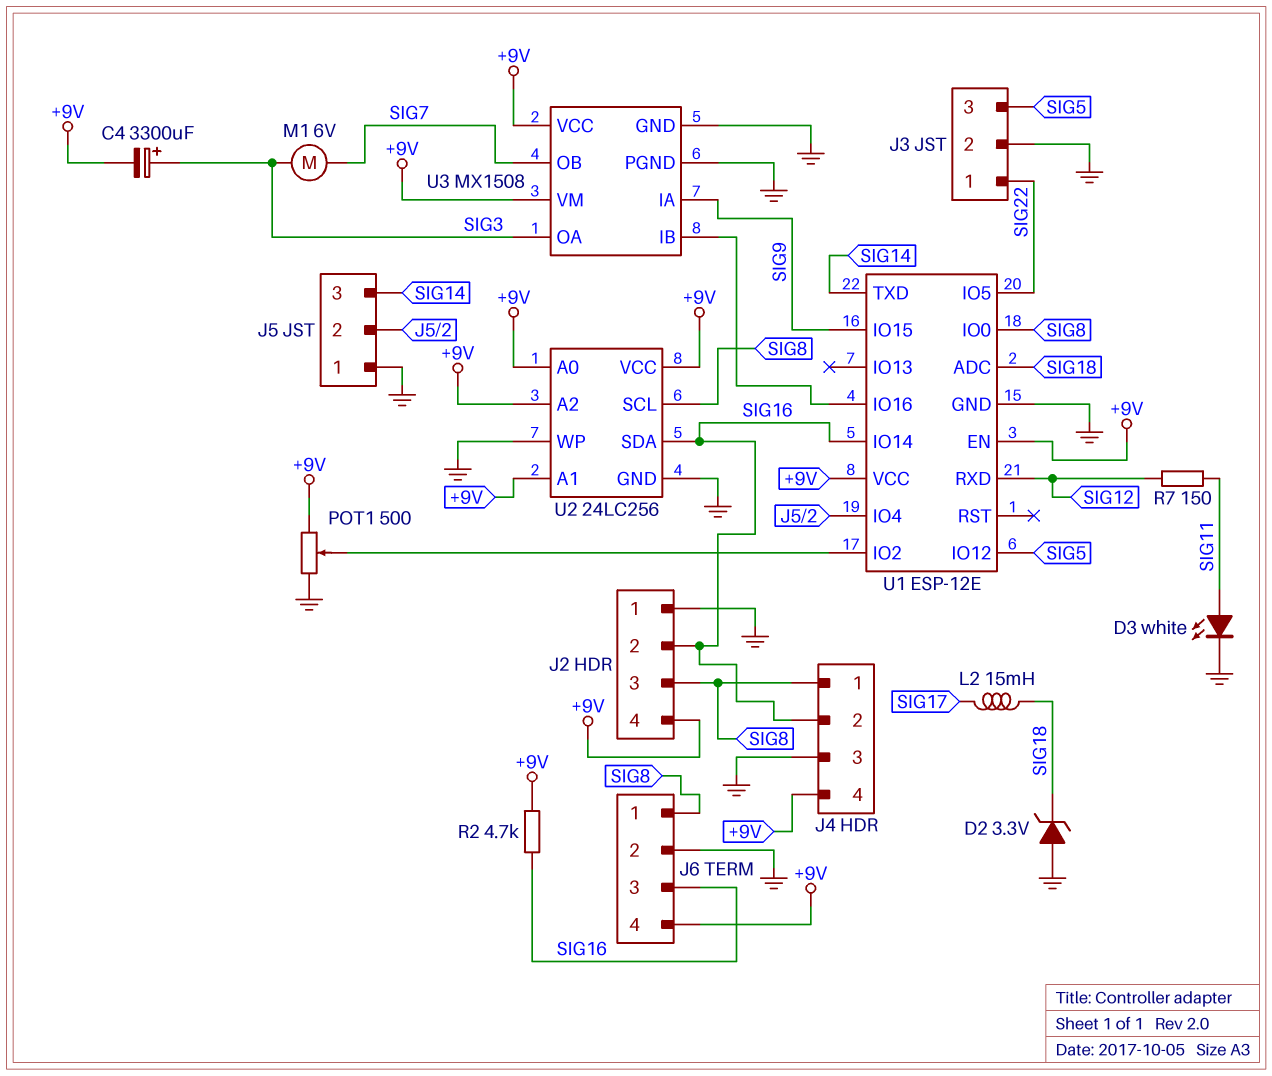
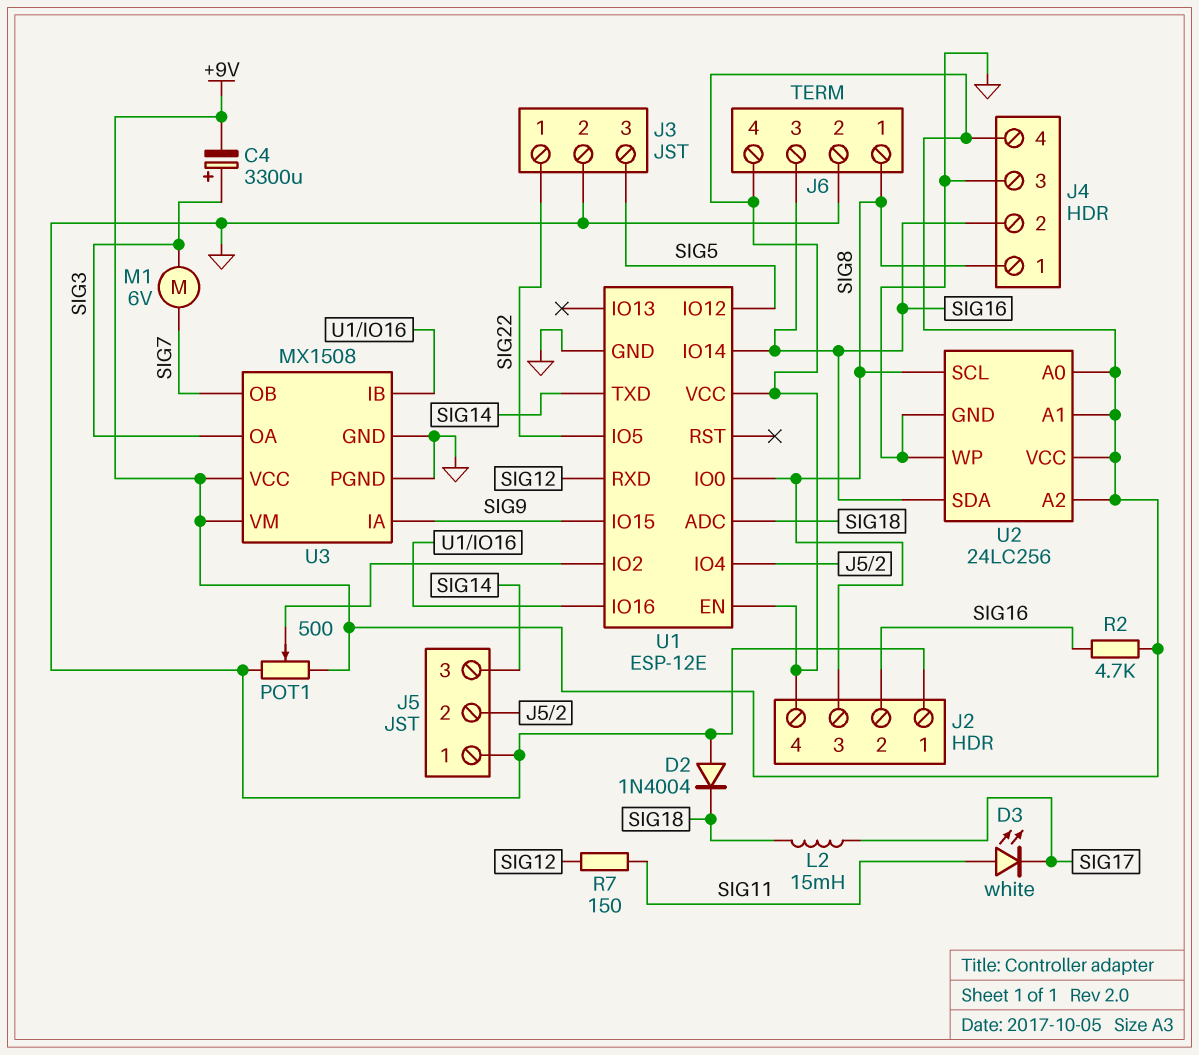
D2: zener 3.3V (A GND, K SIG18) -> diode 1N4004 (A GND, K SIG18)
D3: LED white (A SIG11, K GND) -> LED white (A SIG11, K SIG17)

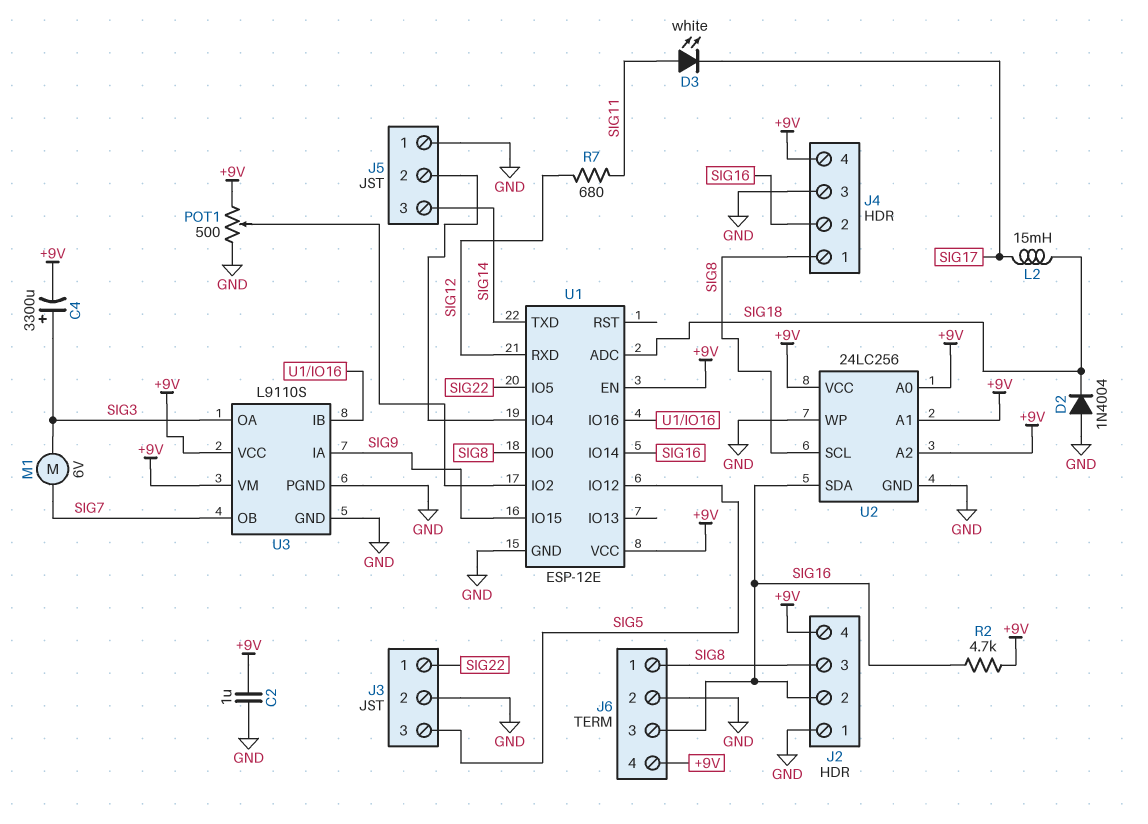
C2: none -> 1uF (+9V, GND)
R7: 150 (SIG11, SIG12) -> 680 (SIG11, SIG12)
U3: MX1508 -> L9110S

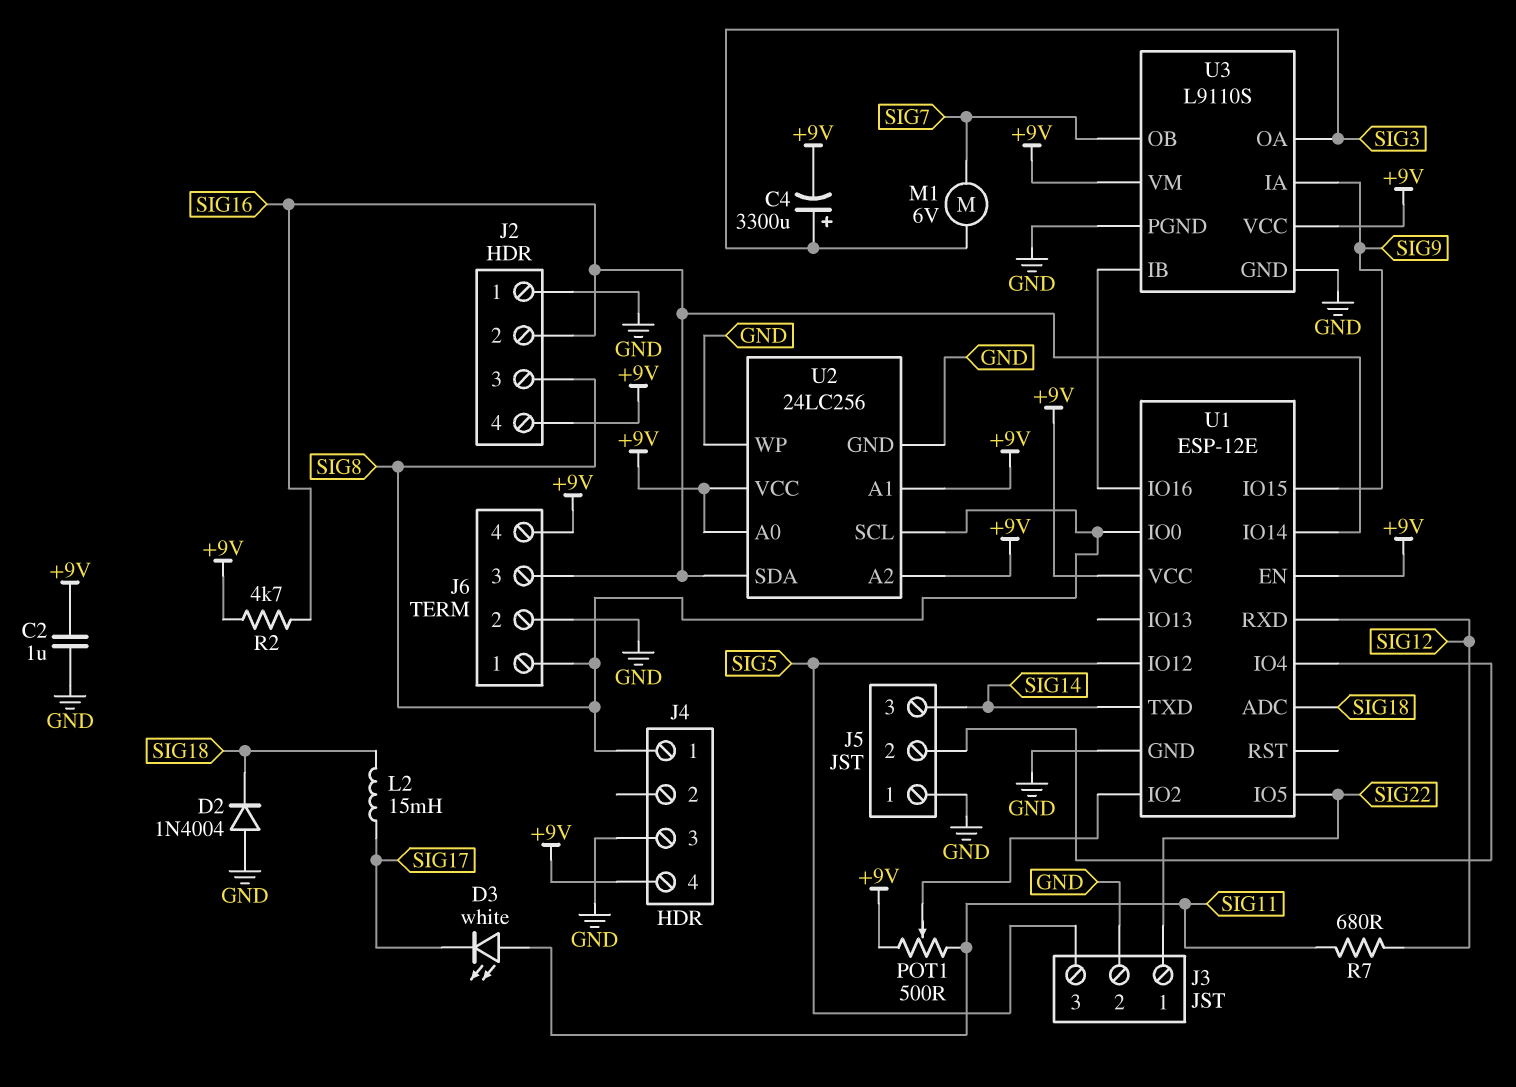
J4 pin 2: SIG16 -> none
POT1: 500 (+9V, GND, wiper U1/IO2) -> 500 (+9V, SIG11, wiper U1/IO2)

